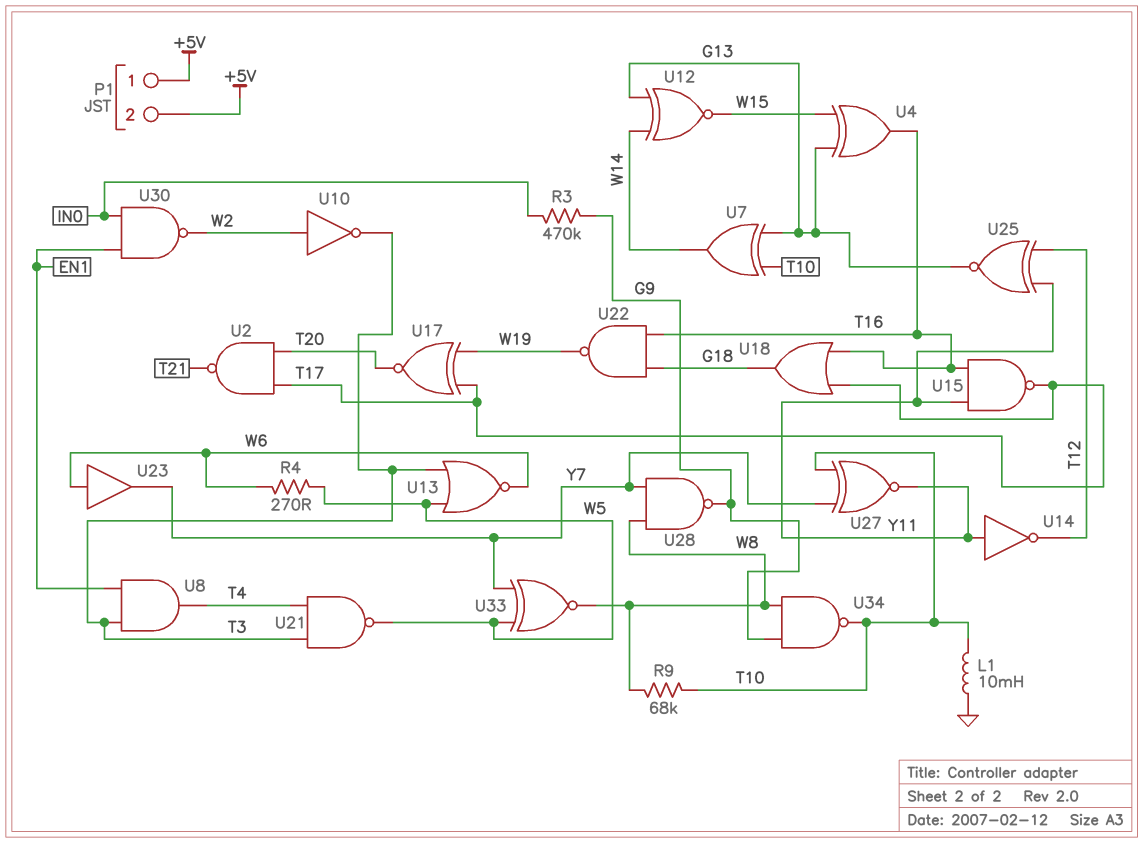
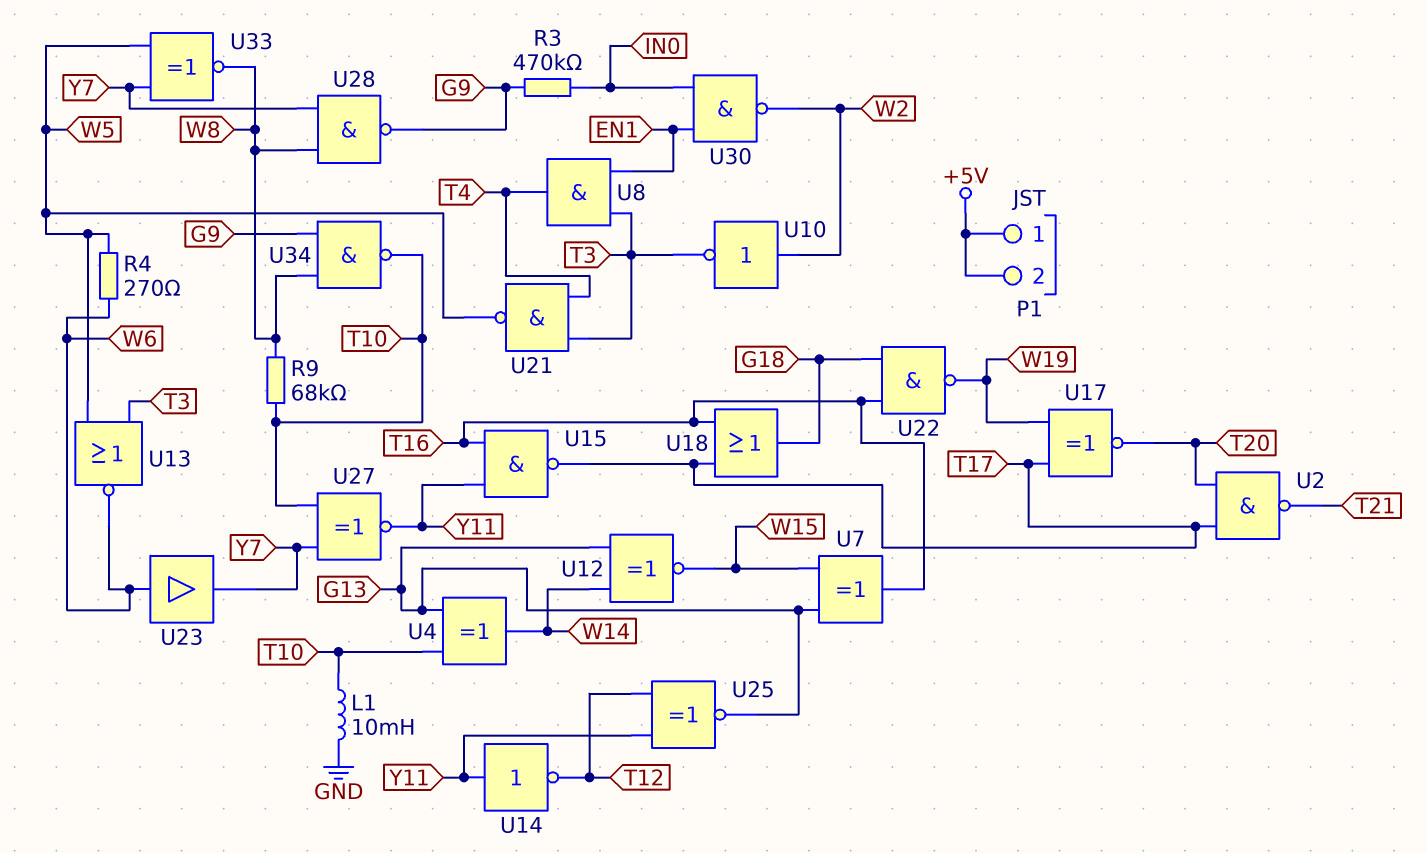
U4: XOR (in G13, in W15, out T16) -> XOR (in G13, in T10, out W14)
U7: XOR (in G13, in T10, out W14) -> XOR (in G13, in W15, out T16)

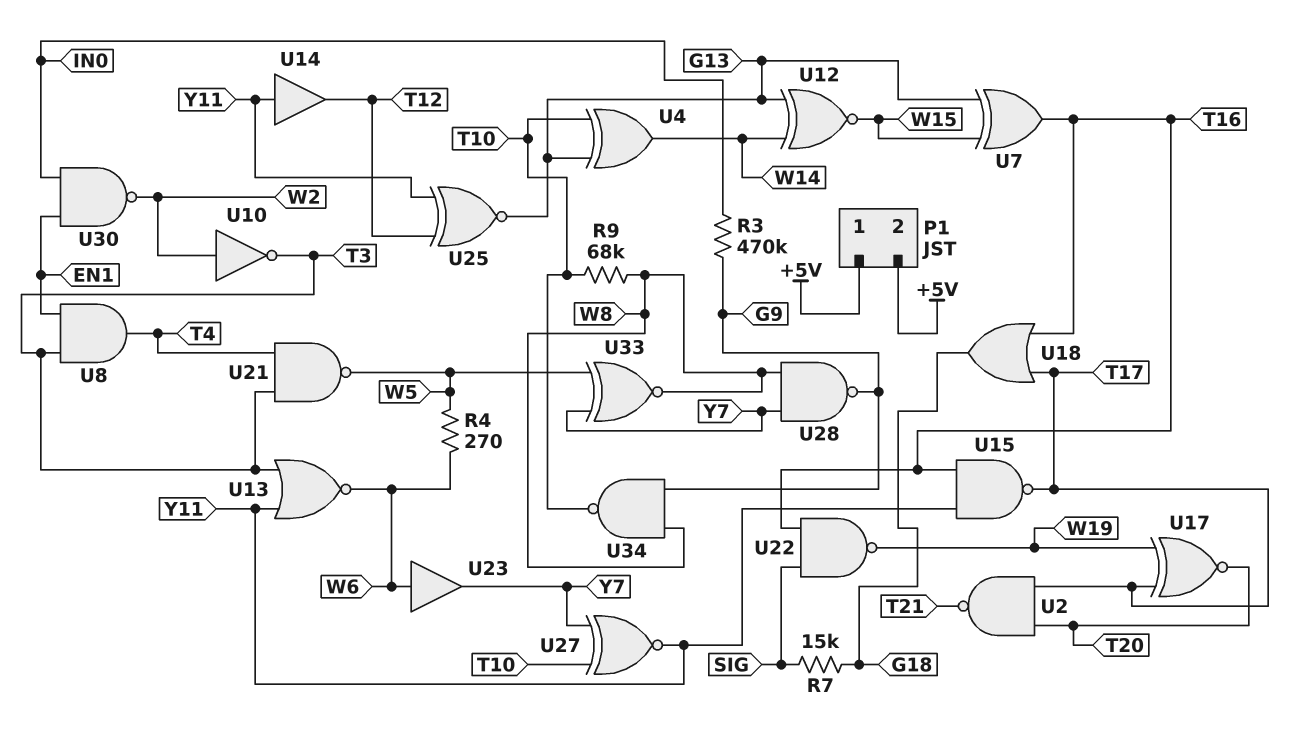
L1: 10mH (GND, T10) -> none
R7: none -> 15k (G18, SIG)
U13: NOR (in T3, in W5, out W6) -> NOR (in T3, in Y11, out W6)
U14: NOT (in Y11, out T12) -> buffer (in Y11, out T12)
U22: NAND (in G18, in T16, out W19) -> NAND (in SIG, in T16, out W19)

